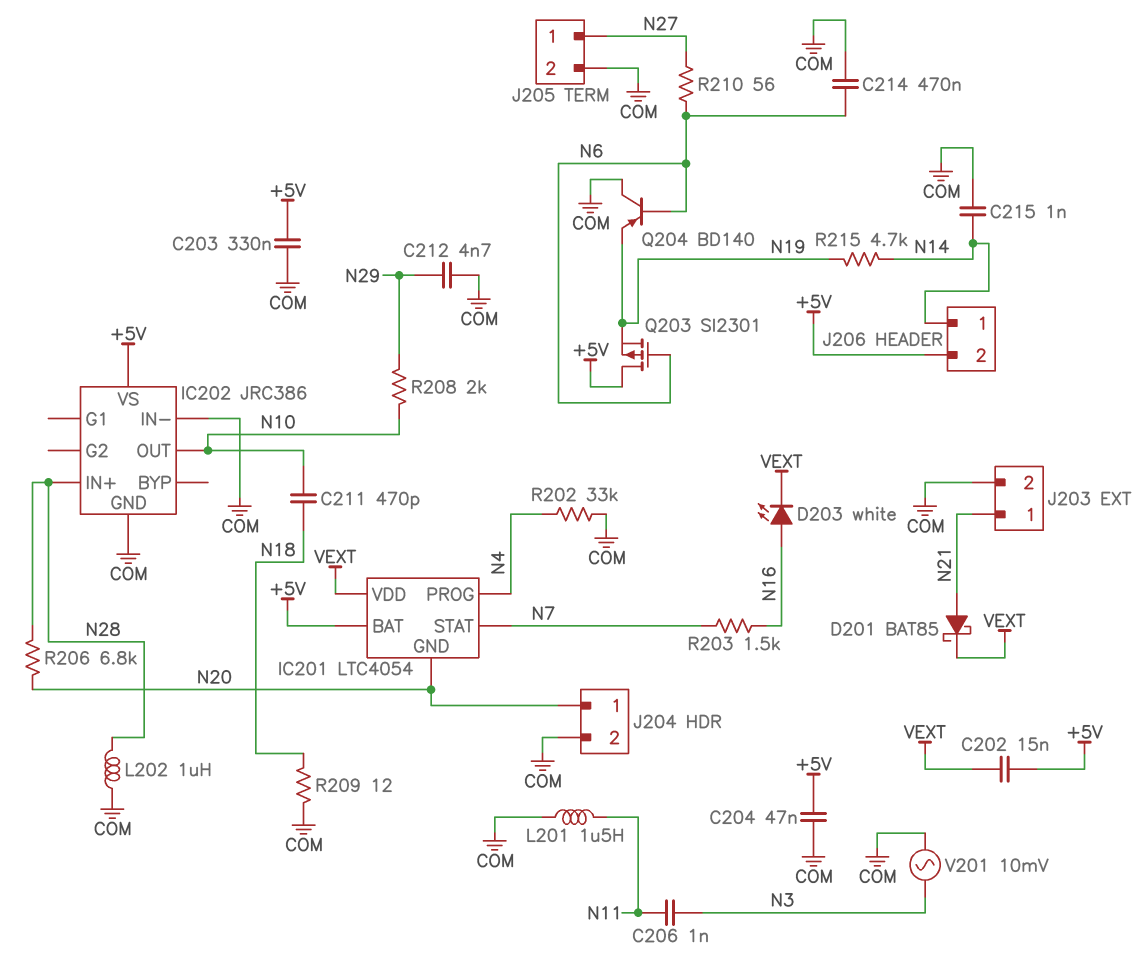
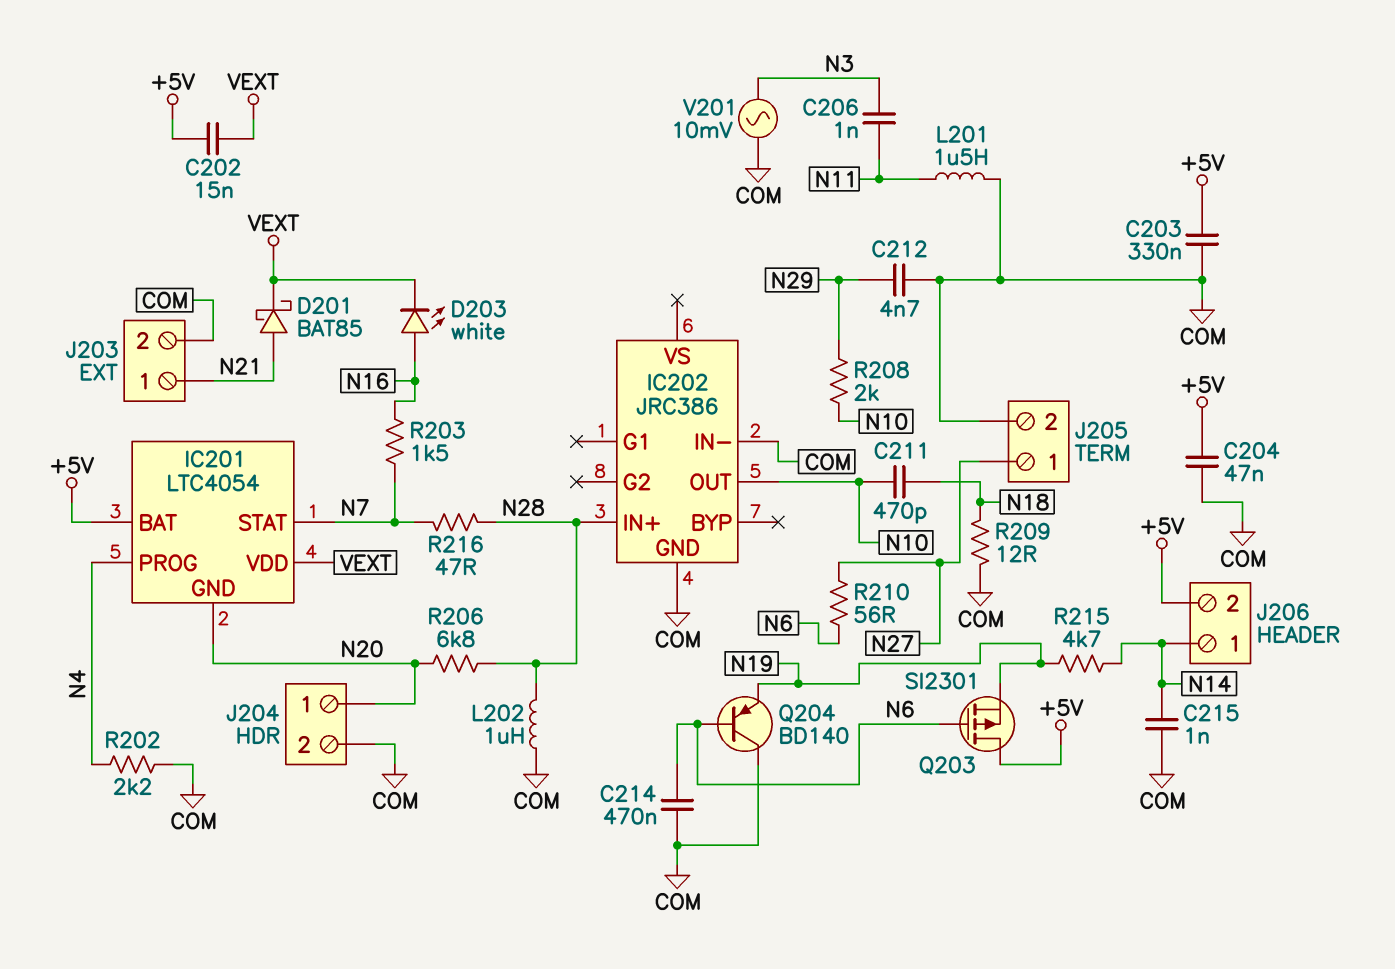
IC202 pin VS: +5V -> none
R202: 33k (COM, N4) -> 2.2k (COM, N4)
R216: none -> 47 (N7, N28)

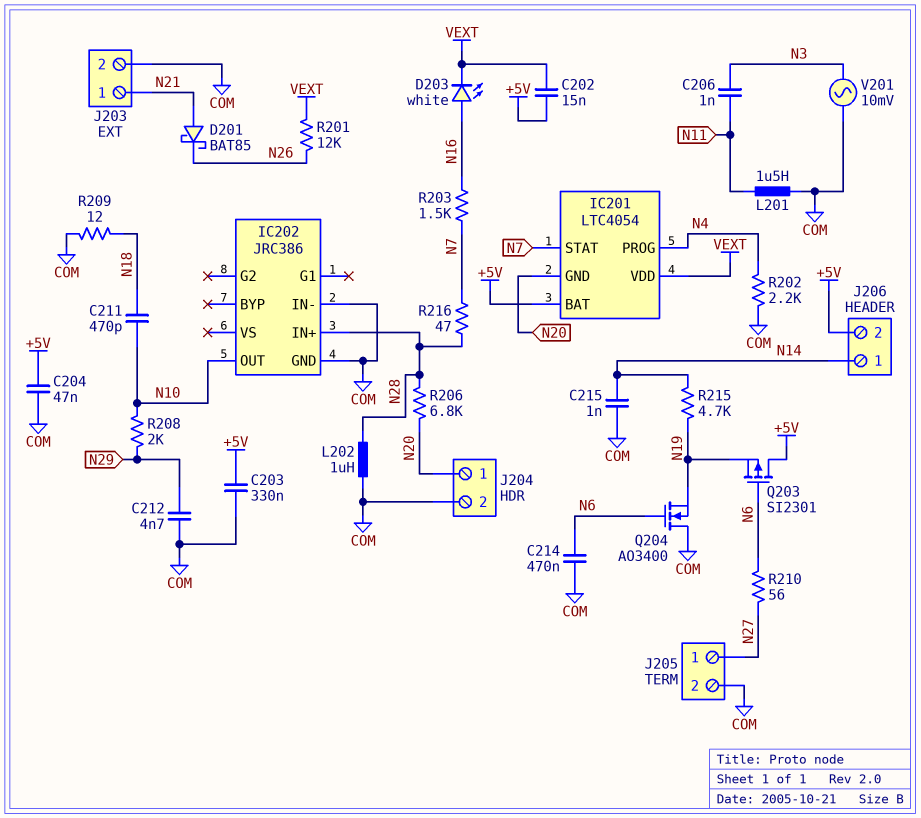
D201: schottky BAT85 (A N21, K VEXT) -> schottky BAT85 (A N21, K N26)
Q204: PNP BD140 (B N6, C COM, E N19) -> NMOS AO3400 (G N6, D COM, S N19)
R201: none -> 12k (N26, VEXT)

